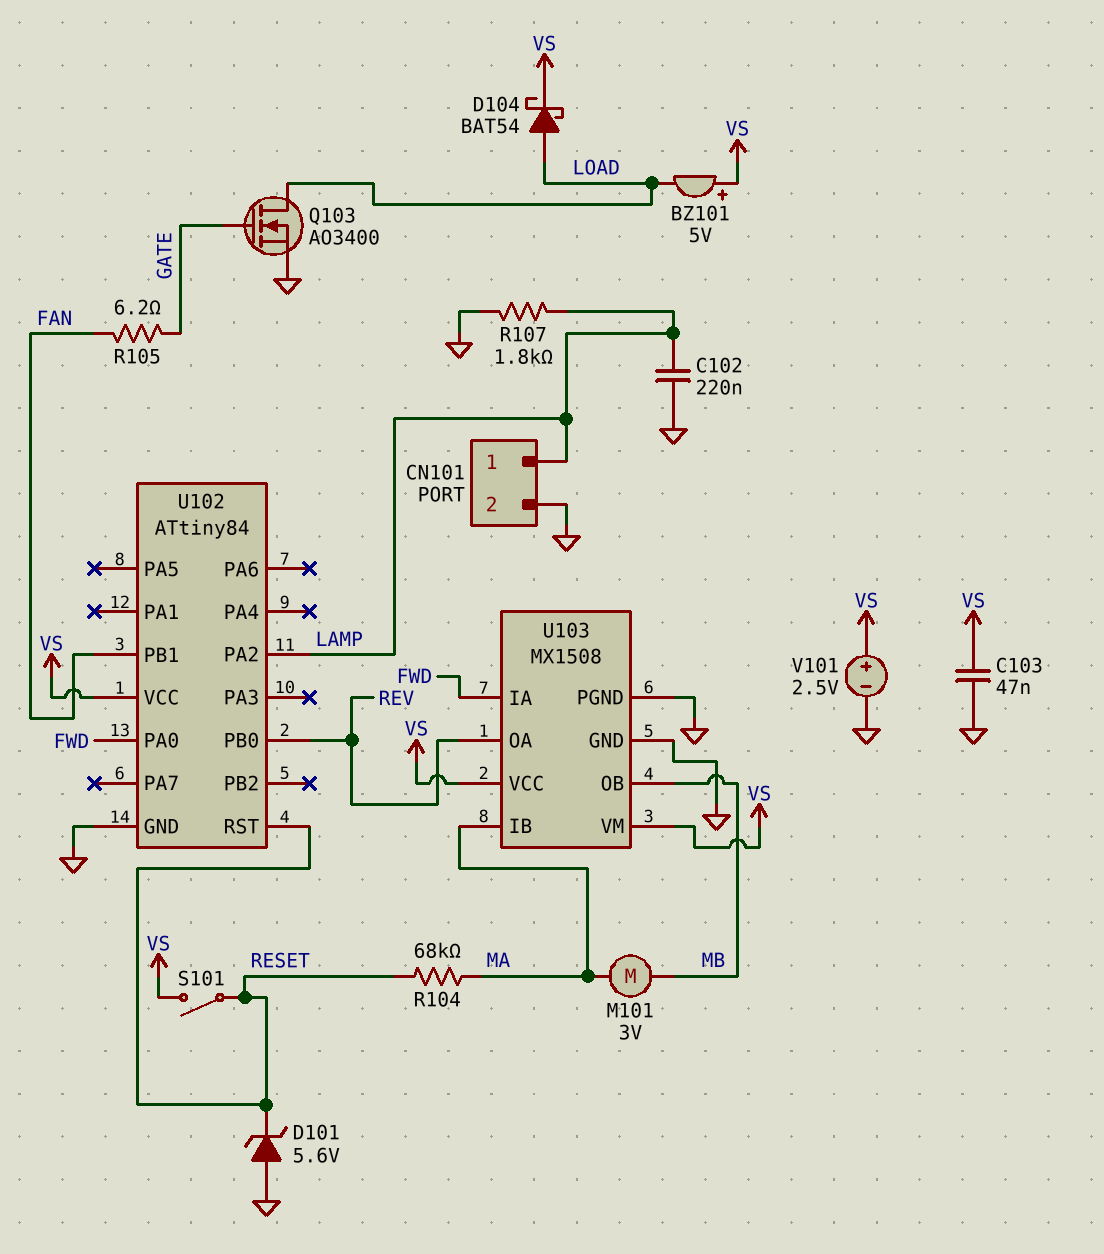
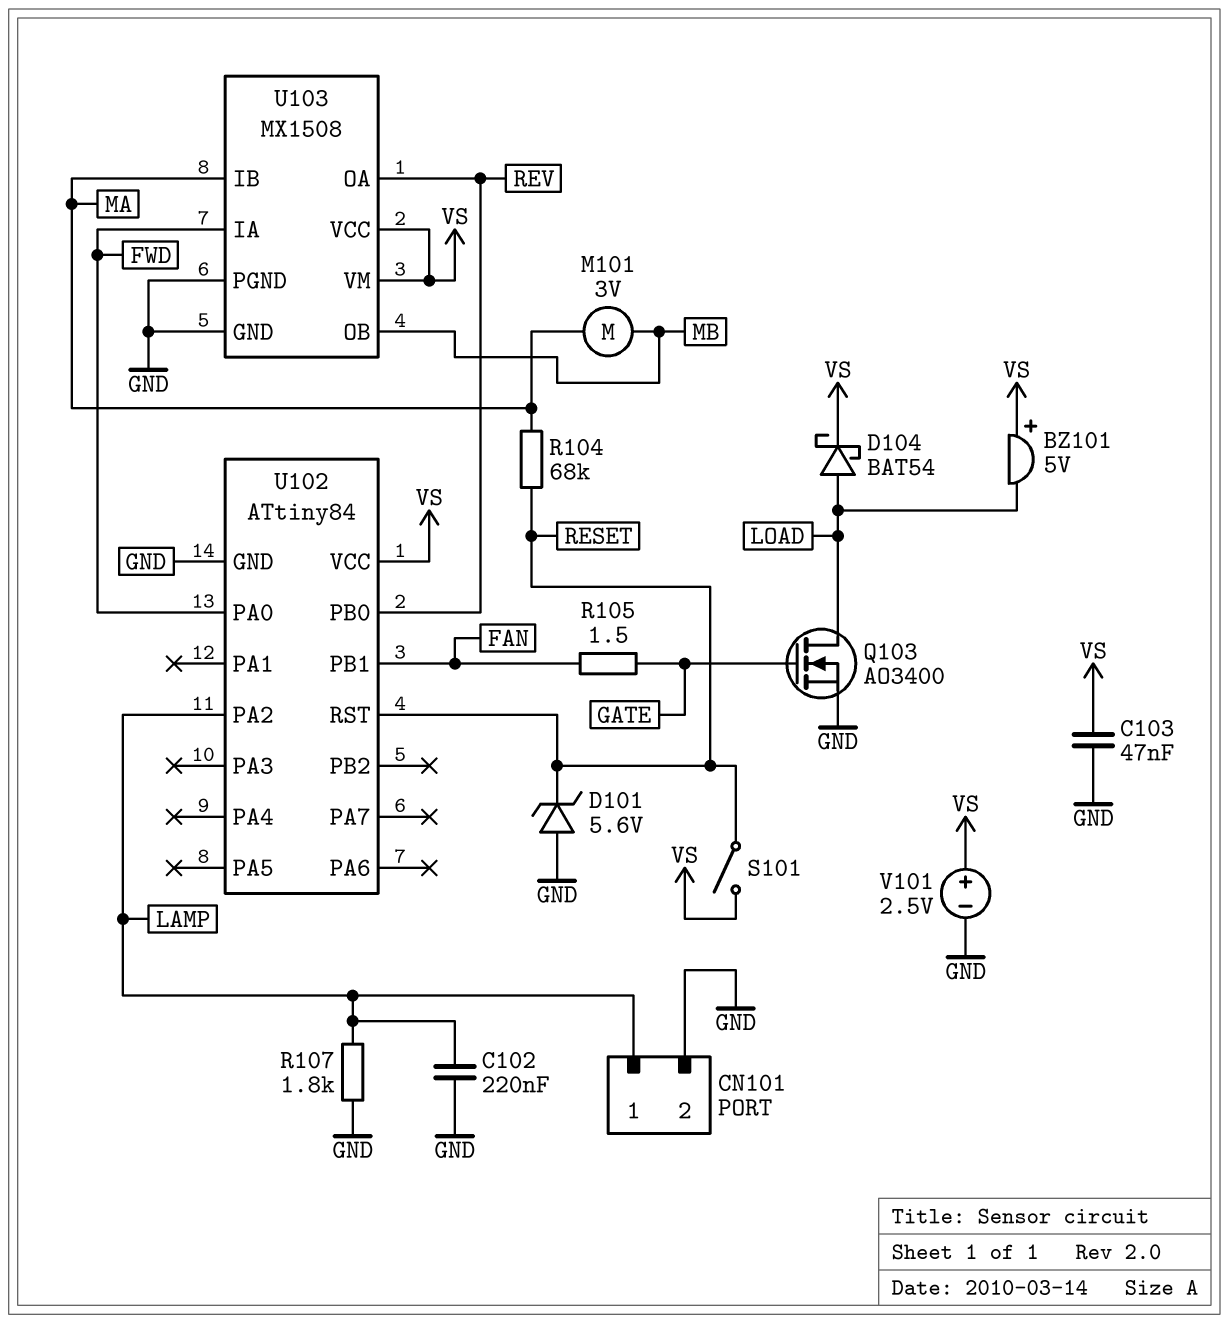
R105: 6.2 (FAN, GATE) -> 1.5 (FAN, GATE)

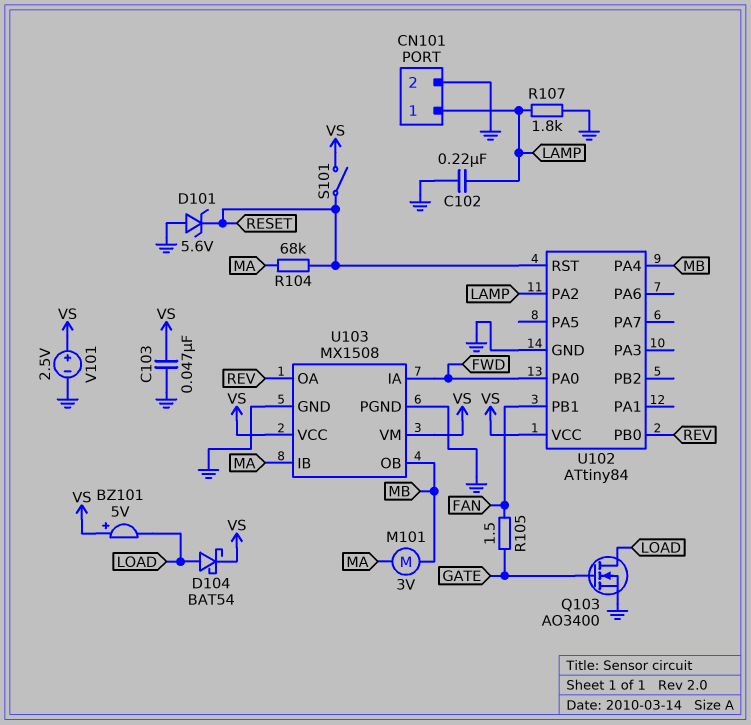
U102 pin PA4: none -> MB

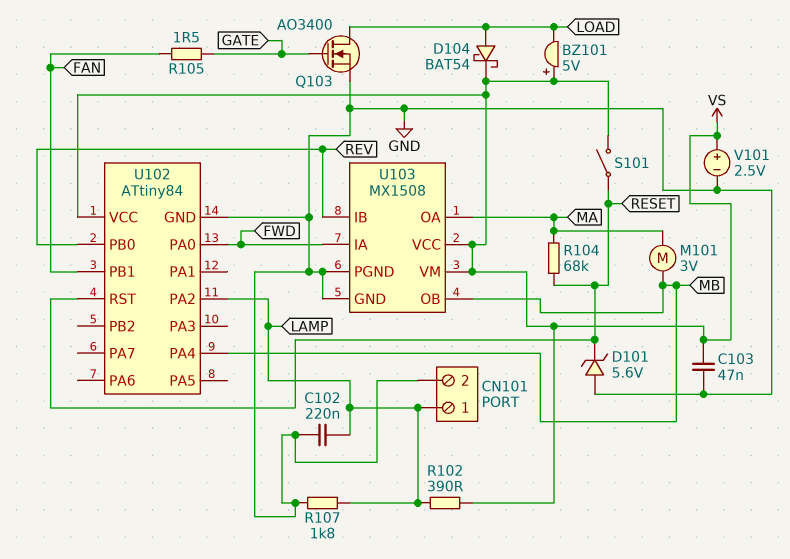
R102: none -> 390 (LAMP, VS)
U103 pin IB: MA -> REV
U103 pin OA: REV -> MA

